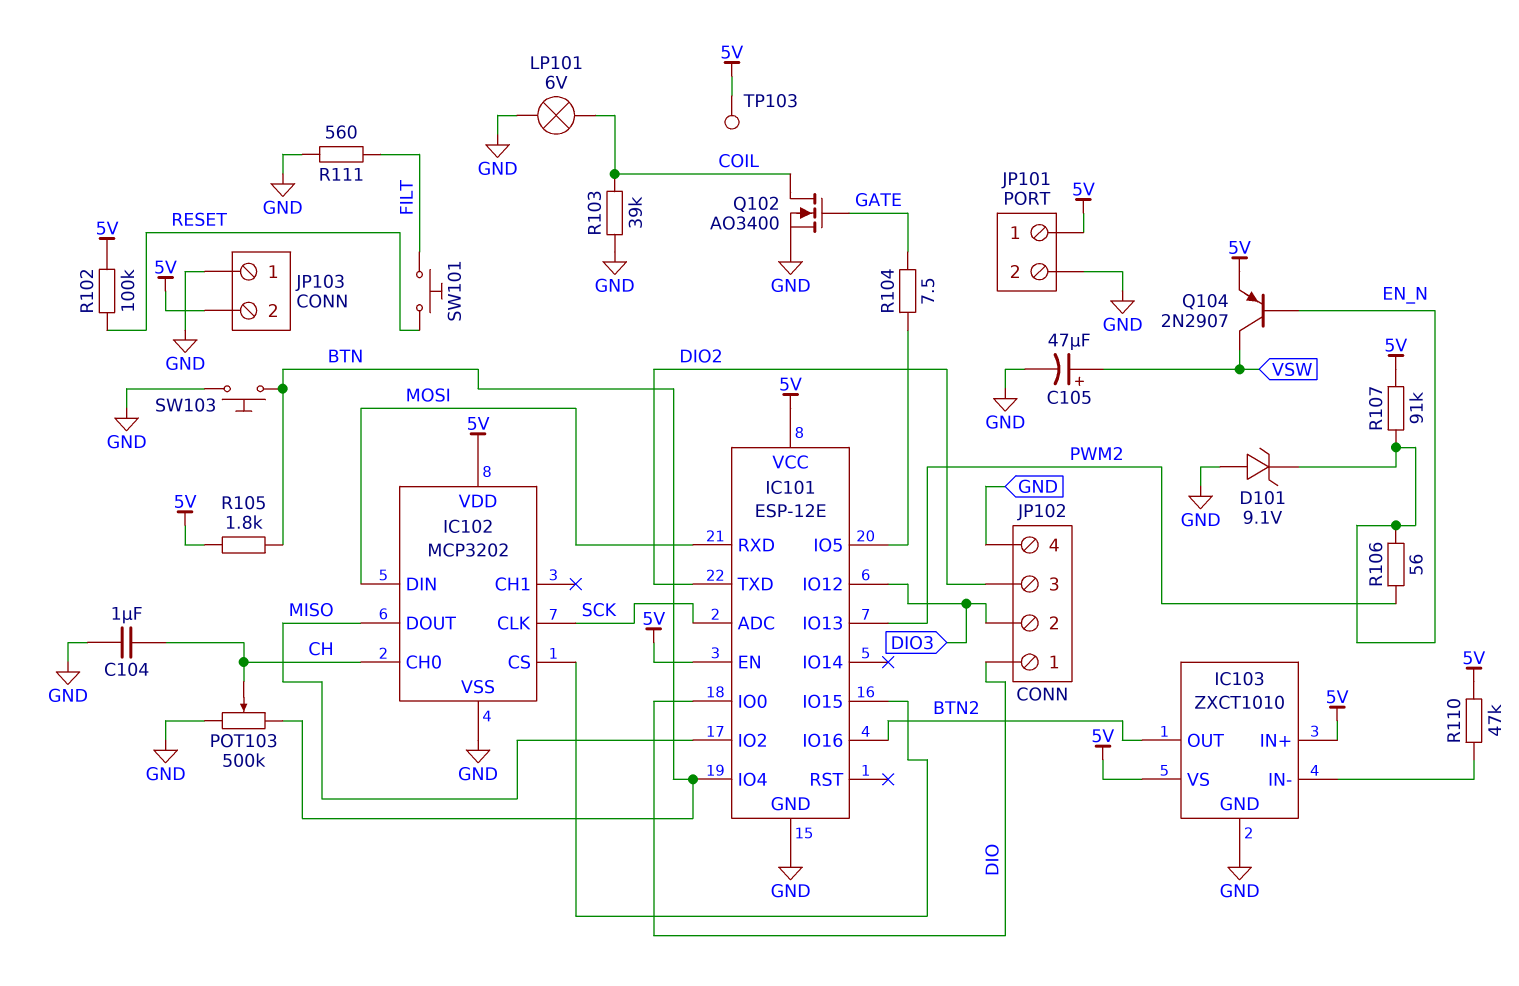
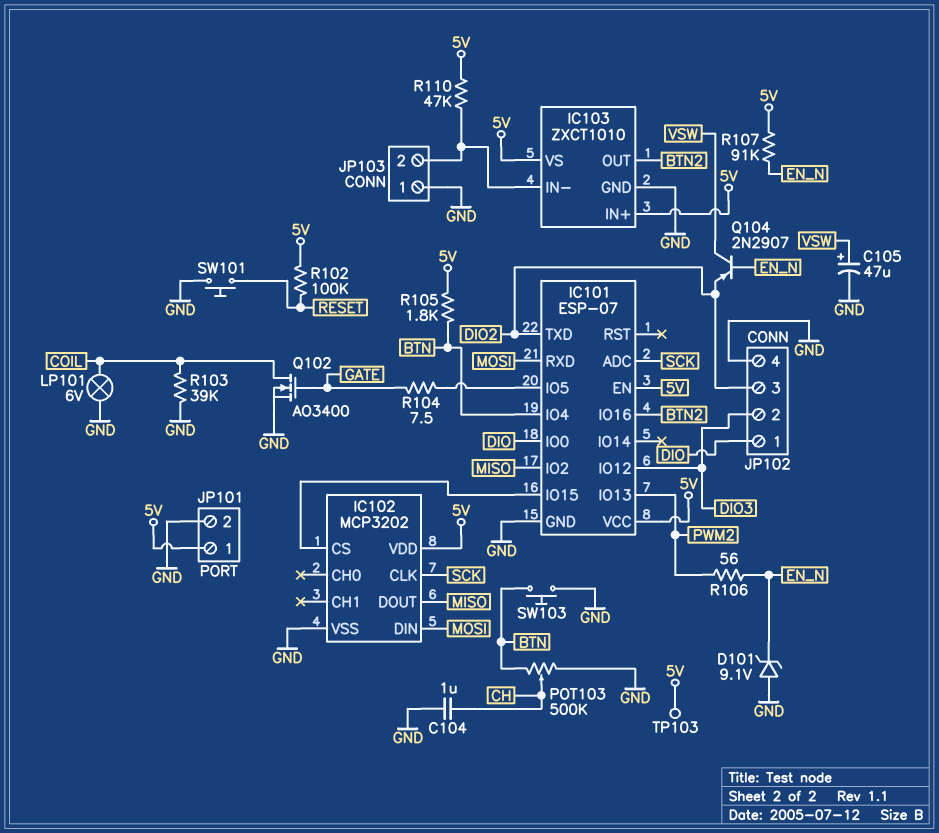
IC101: ESP-12E -> ESP-07
IC102 pin CH0: CH -> none
JP103 pin 2: 5V -> IC103/IN-
Q104: PNP 2N2907 (B EN_N, C VSW, E 5V) -> PNP 2N2907 (B EN_N, C VSW, E DIO2)
R111: 560 (FILT, GND) -> none
SW101: button (FILT, RESET) -> button (GND, RESET)

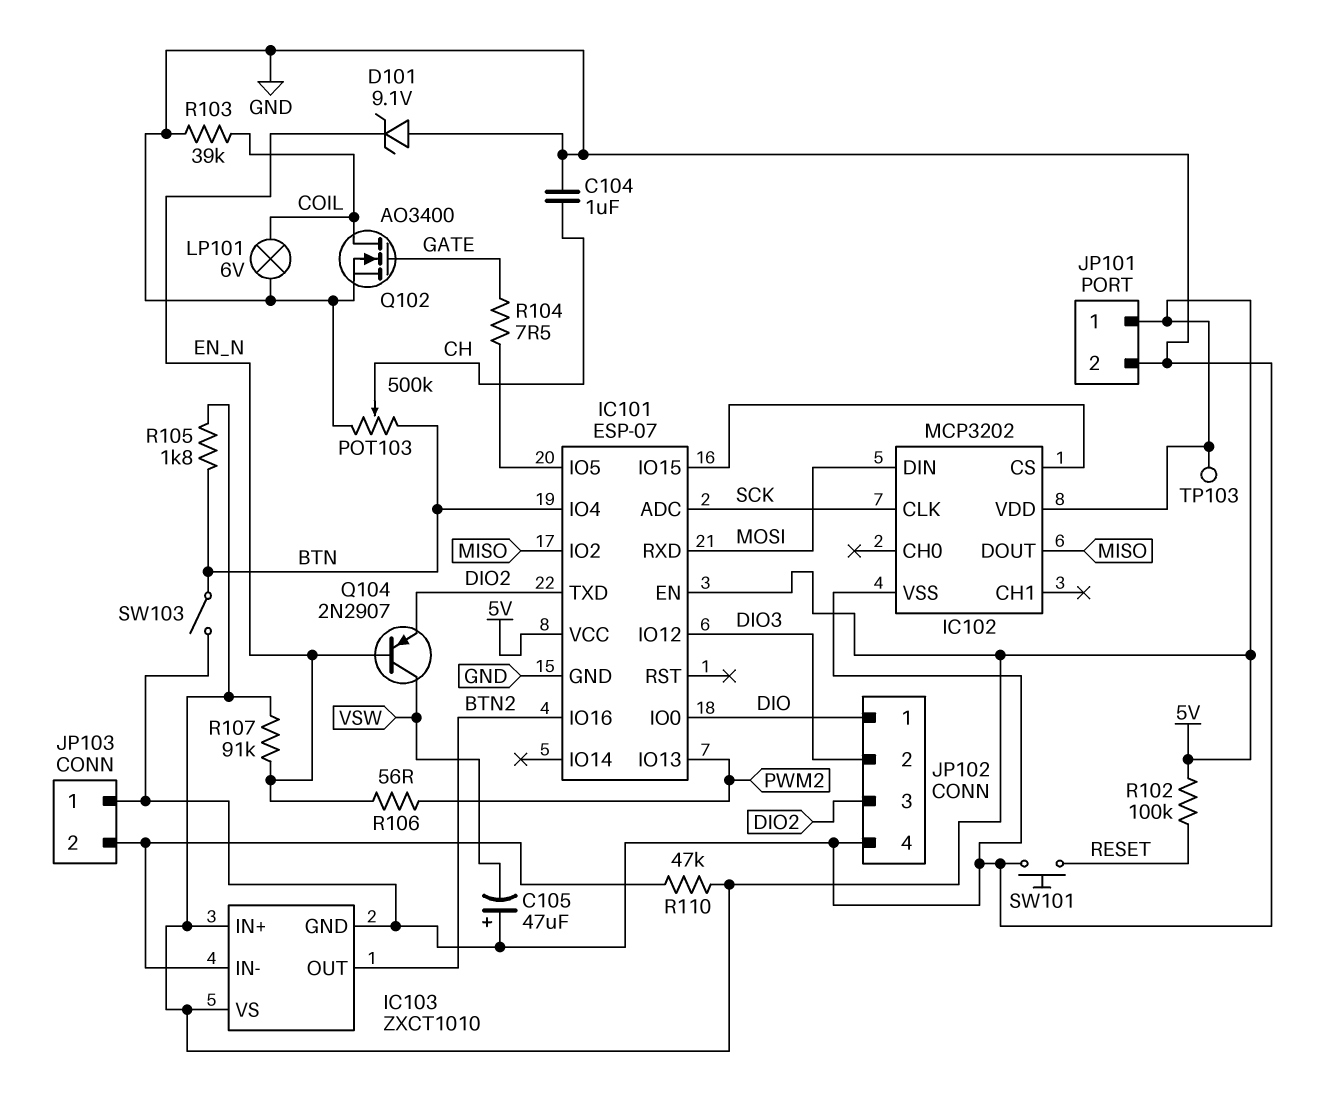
C105: 47uF (plus VSW, minus GND) -> 47uF (plus GND, minus VSW)
SW103: button (BTN, GND) -> switch (BTN, GND)

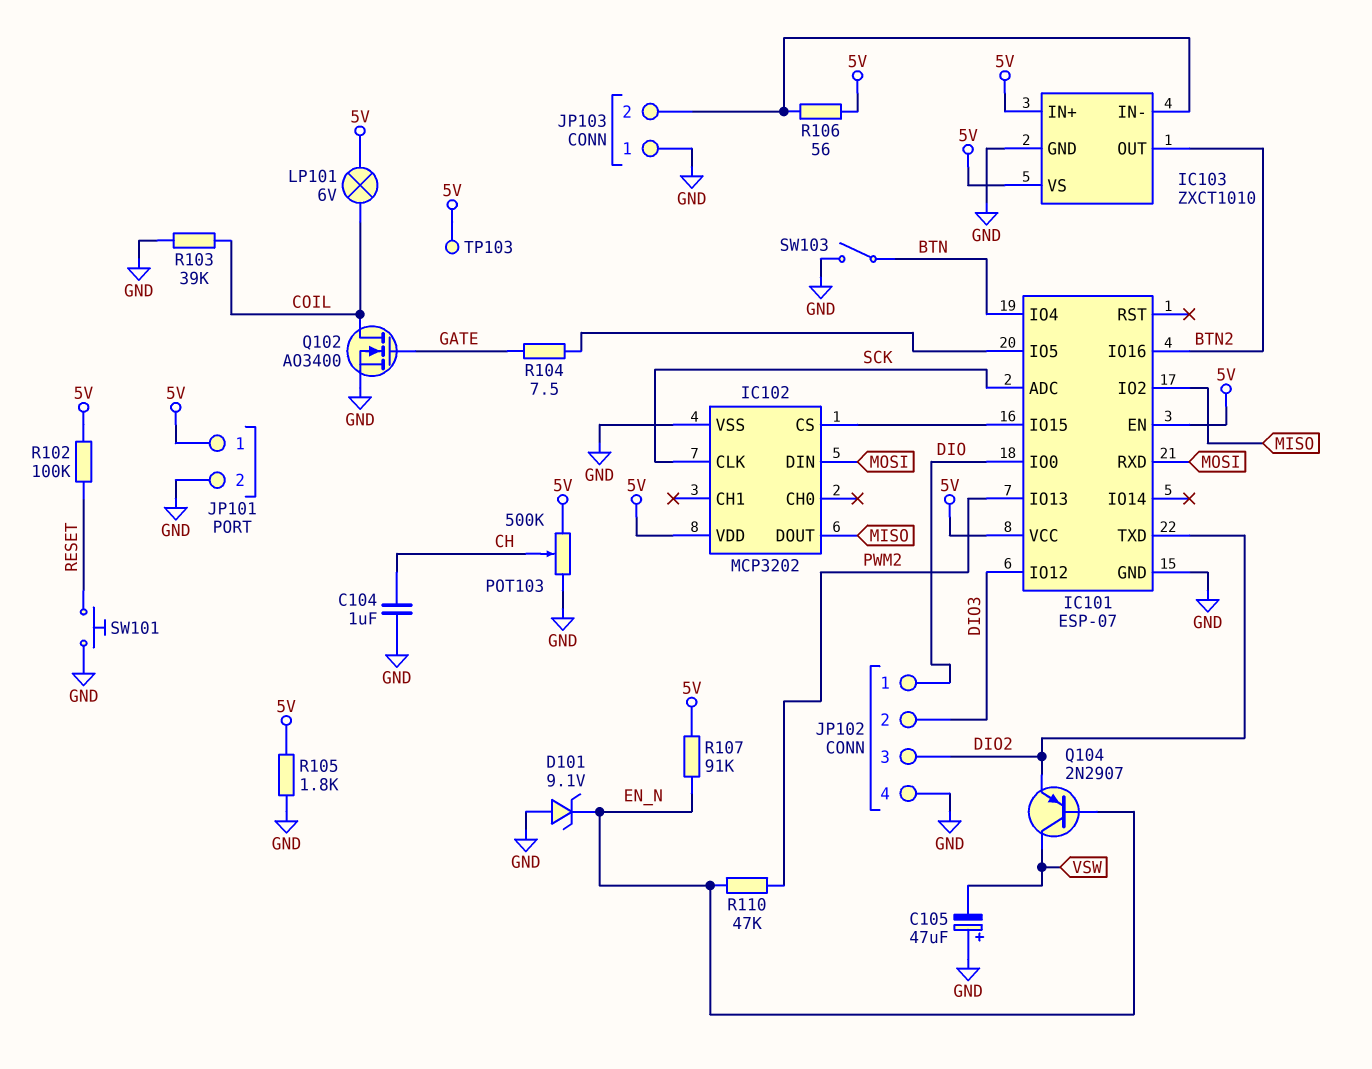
LP101: lamp 6V (COIL, GND) -> lamp 6V (5V, COIL)
POT103: 500k (BTN, GND, wiper CH) -> 500k (5V, GND, wiper CH)
R105: 1.8k (5V, BTN) -> 1.8k (5V, GND)
R106: 56 (EN_N, PWM2) -> 56 (5V, IC103/IN-)
R110: 47k (5V, IC103/IN-) -> 47k (EN_N, PWM2)

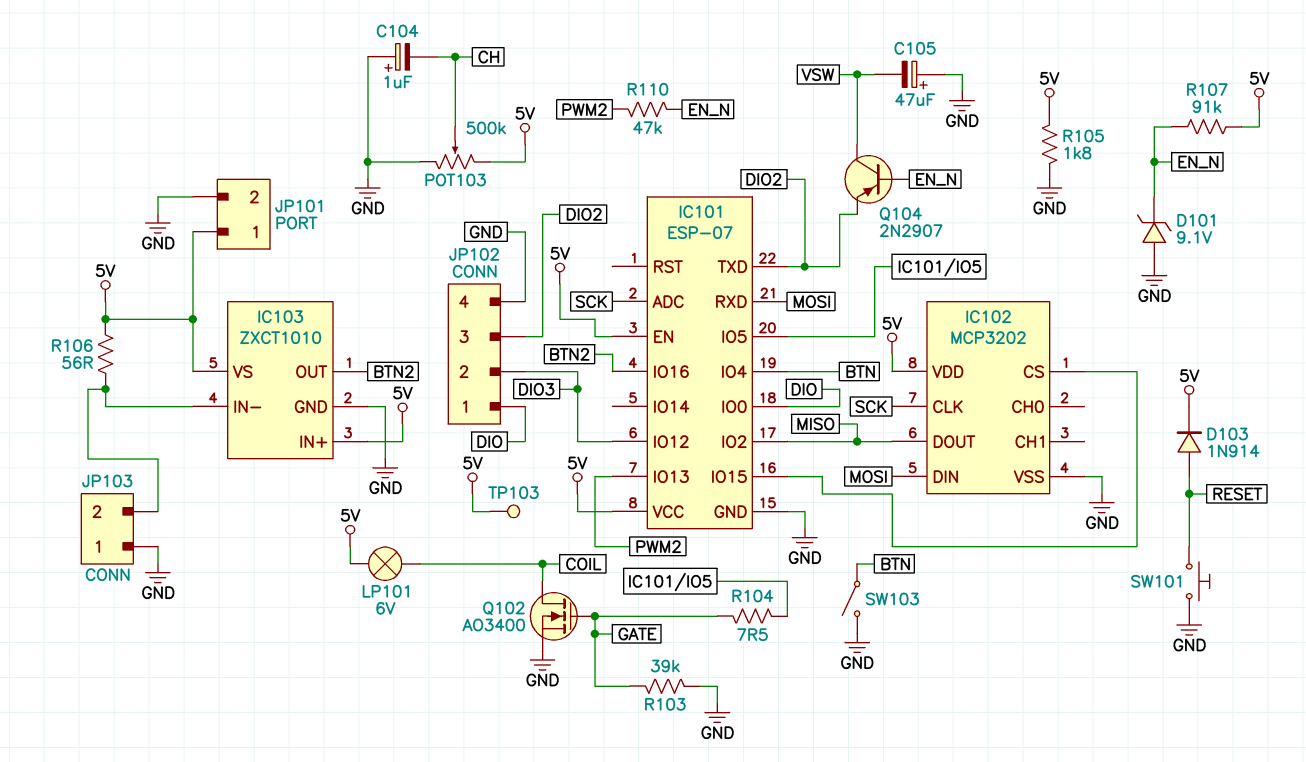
C104: 1uF (CH, GND) -> 1uF (plus GND, minus CH)
D103: none -> diode 1N914 (A RESET, K 5V)
R102: 100k (5V, RESET) -> none
R103: 39k (COIL, GND) -> 39k (GATE, GND)

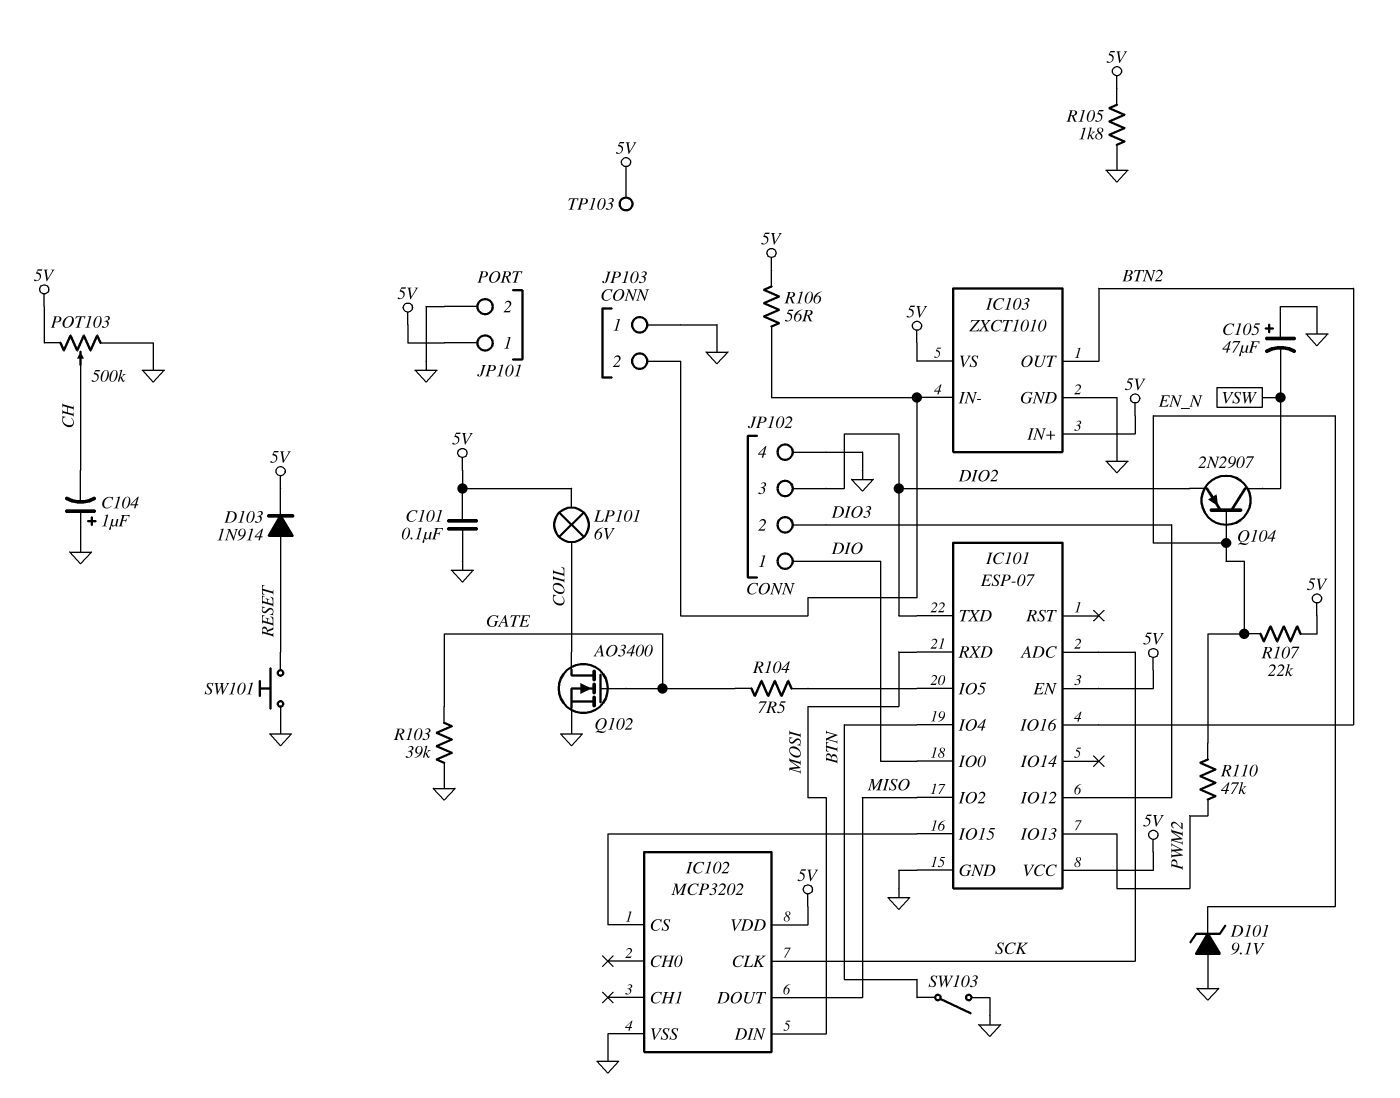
C101: none -> 100nF (5V, GND)
R107: 91k (5V, EN_N) -> 22k (5V, EN_N)

